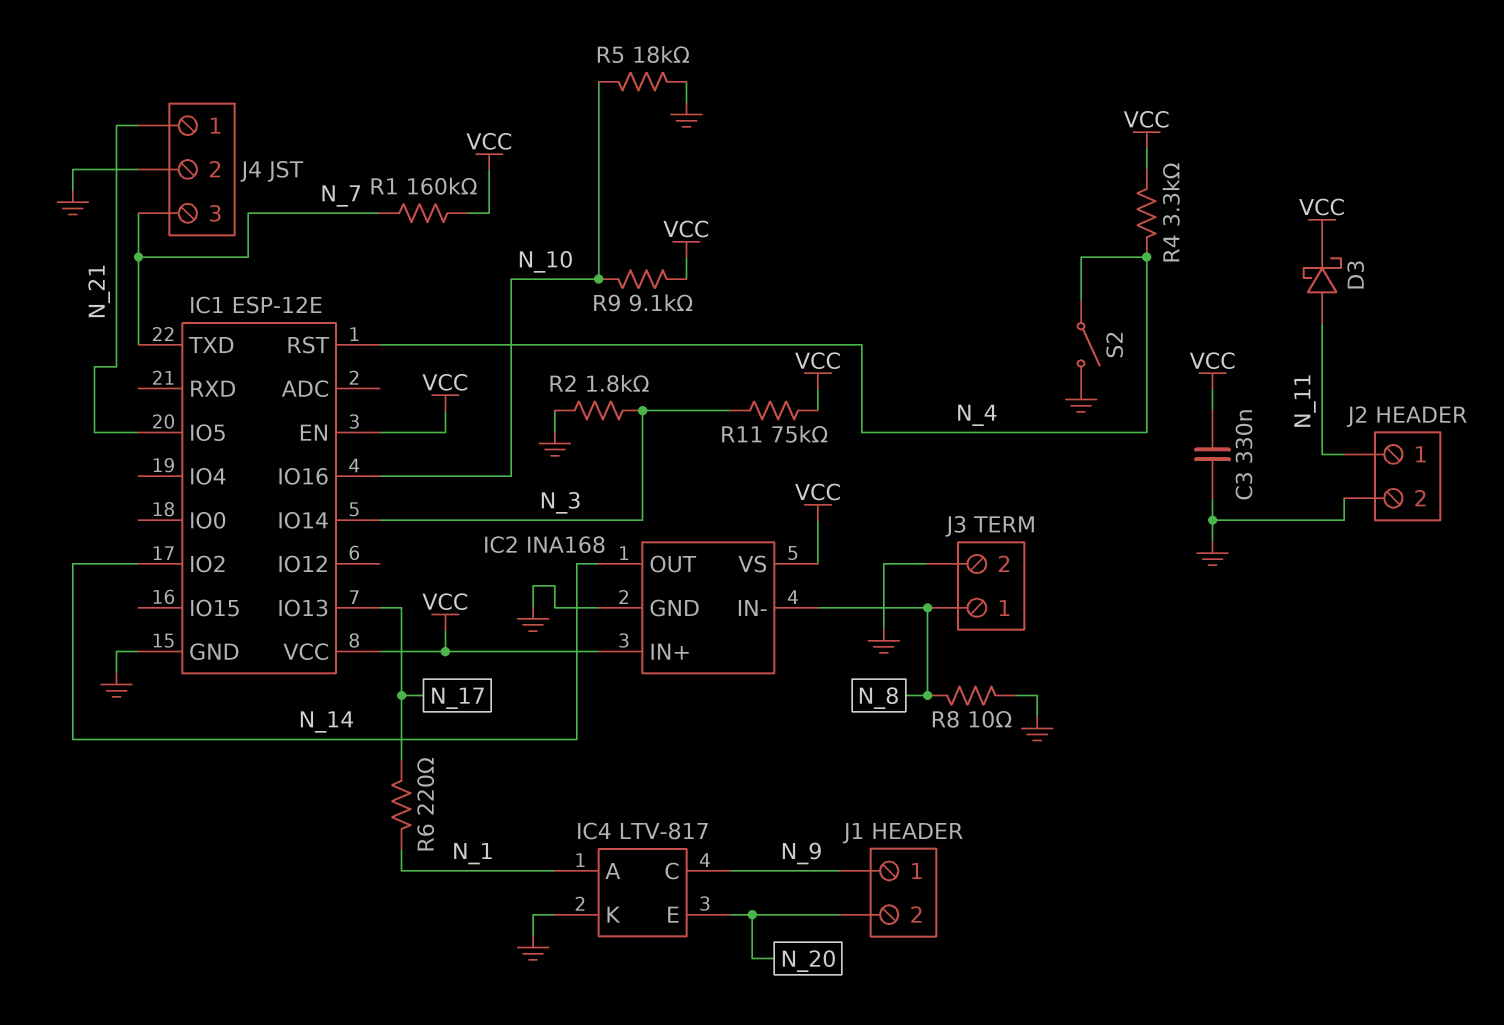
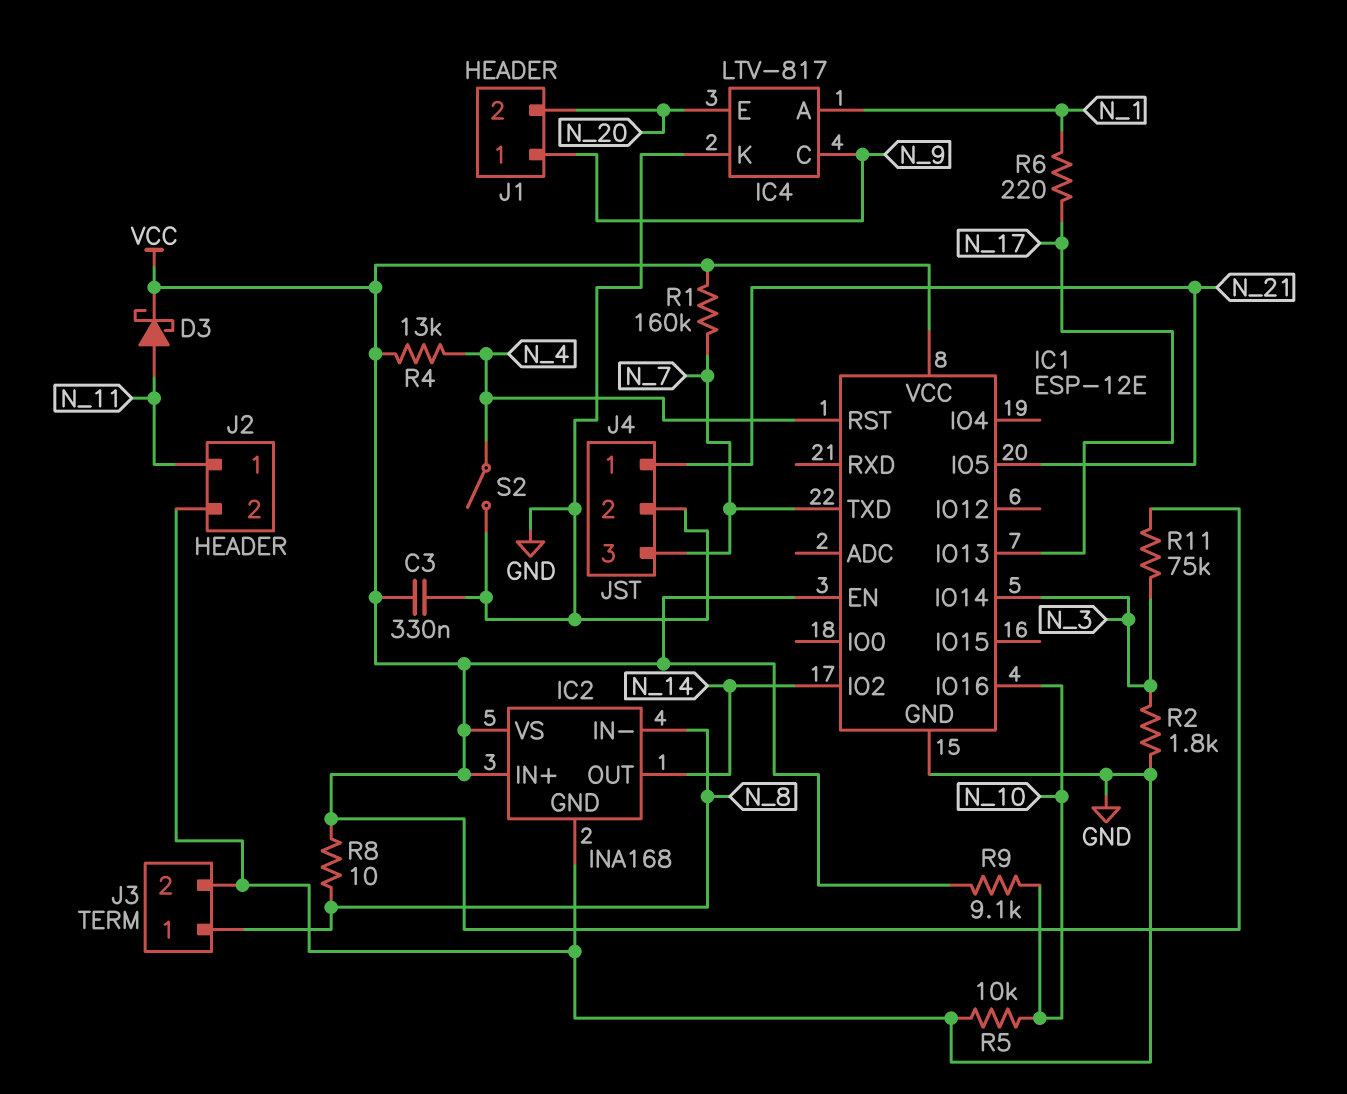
R4: 3.3k (N_4, VCC) -> 13k (N_4, VCC)
R5: 18k (GND, N_10) -> 10k (GND, N_10)
R8: 10 (GND, N_8) -> 10 (N_8, VCC)

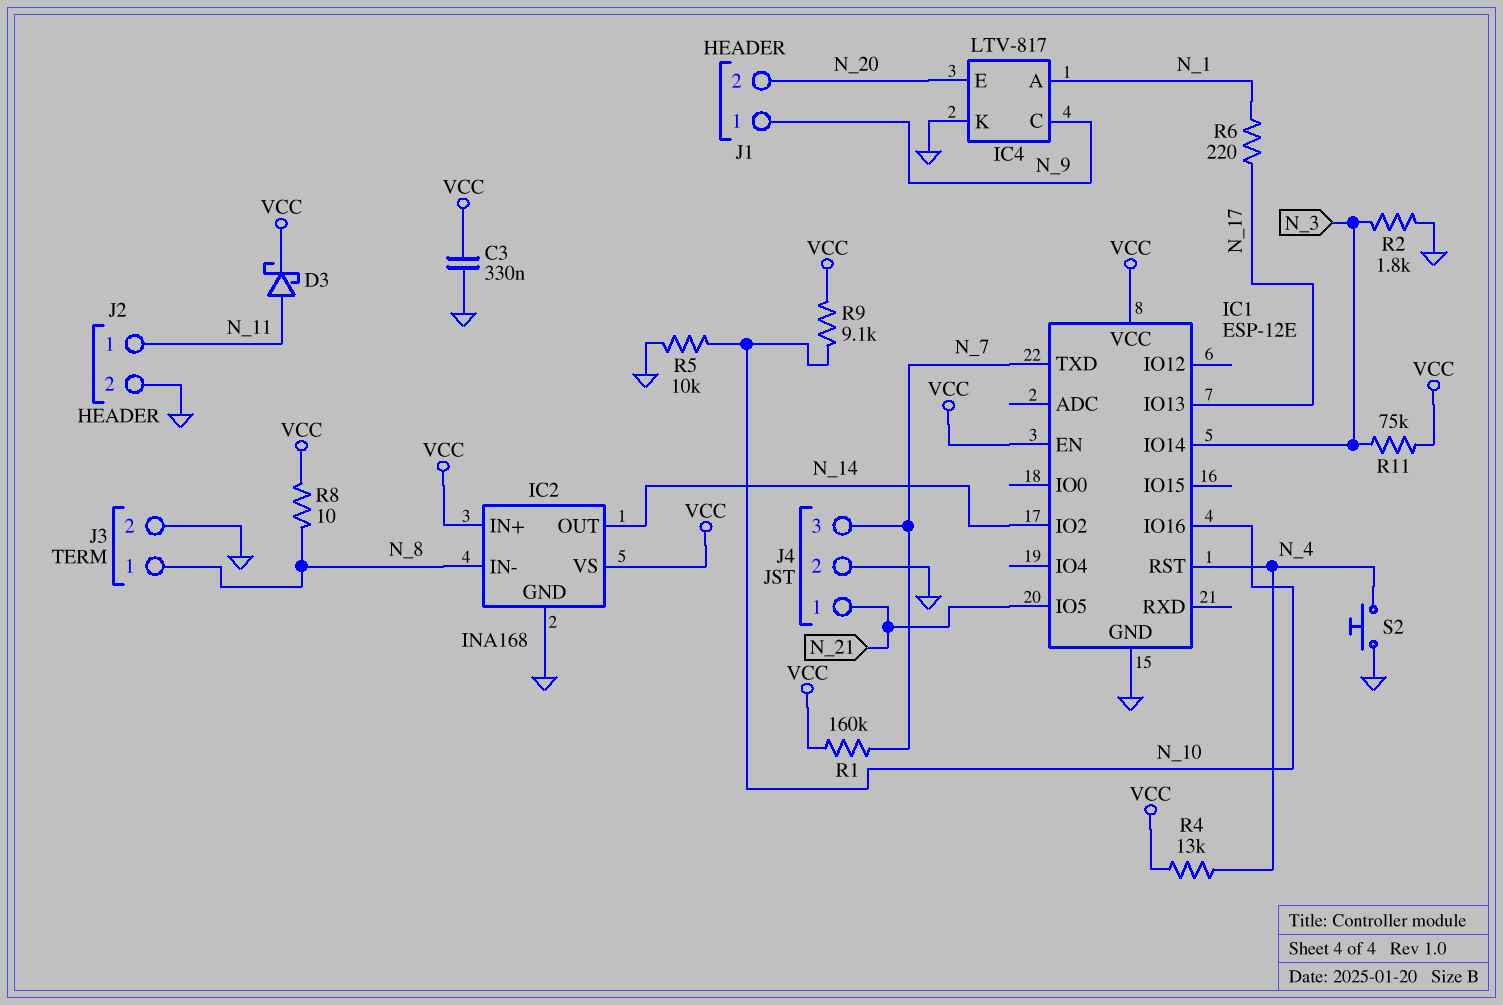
S2: switch (GND, N_4) -> button (GND, N_4)

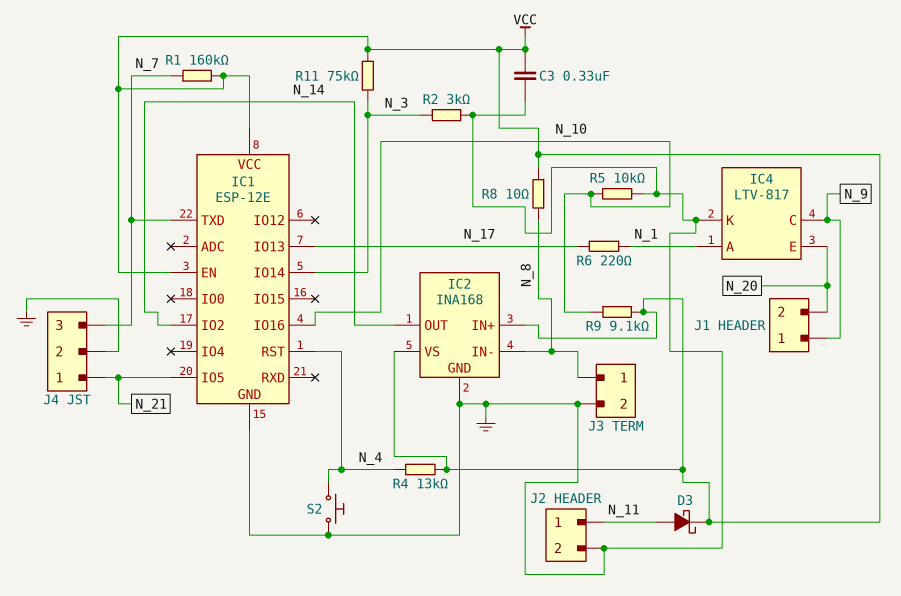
R2: 1.8k (GND, N_3) -> 3k (GND, N_3)

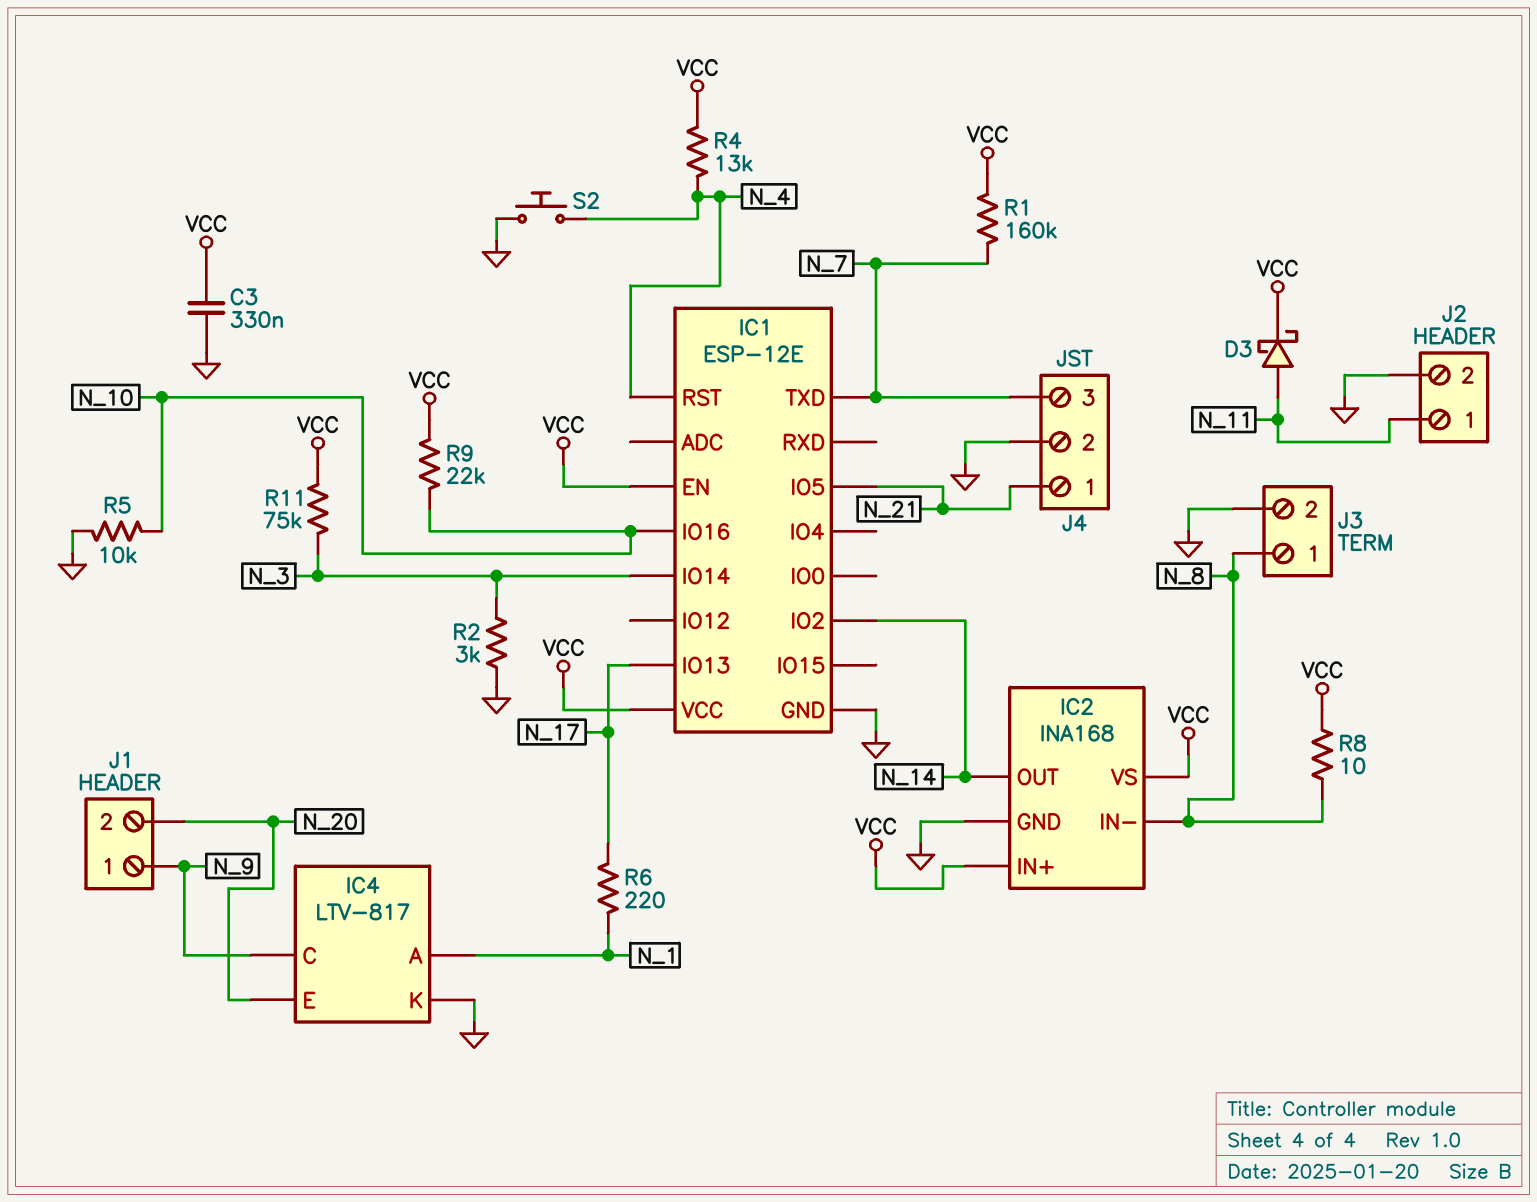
R9: 9.1k (N_10, VCC) -> 22k (N_10, VCC)

